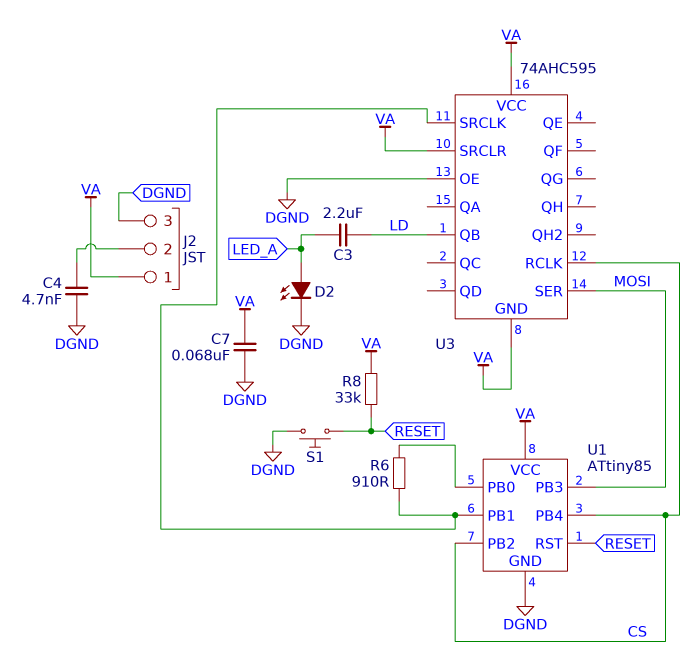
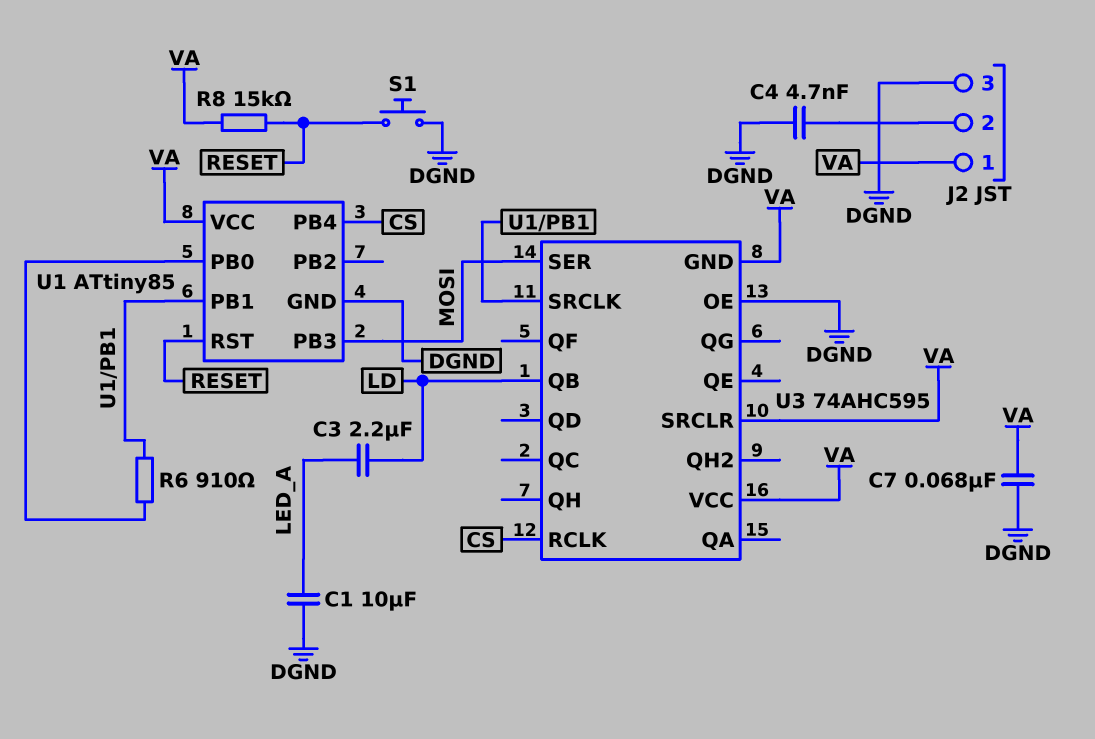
C1: none -> 10uF (DGND, LED_A)
D2: LED (A LED_A, K DGND) -> none
R8: 33k (RESET, VA) -> 15k (RESET, VA)
U1 pin PB2: CS -> none

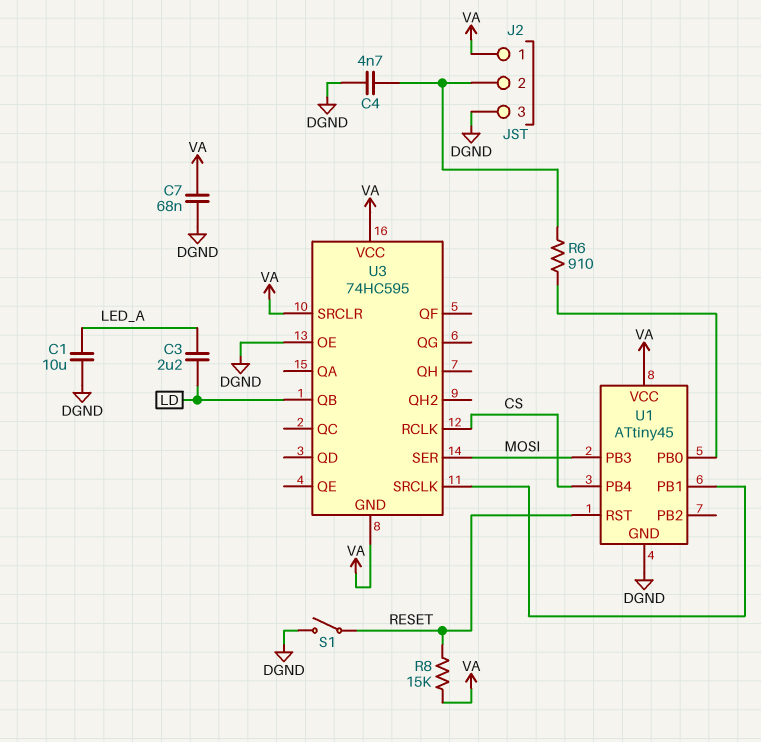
R6: 910 (U1/PB0, U1/PB1) -> 910 (J2/2, U1/PB0)
S1: button (DGND, RESET) -> switch (DGND, RESET)
U1: ATtiny85 -> ATtiny45
U3: 74AHC595 -> 74HC595

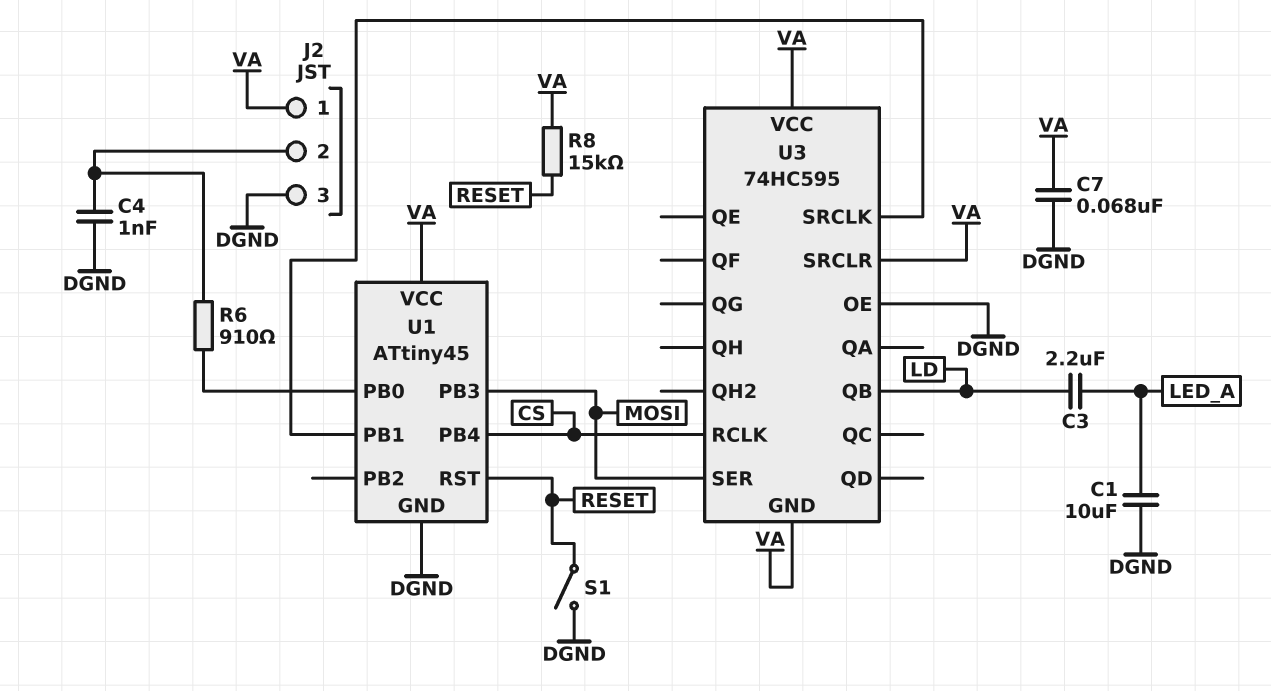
C4: 4.7nF (DGND, J2/2) -> 1nF (DGND, J2/2)

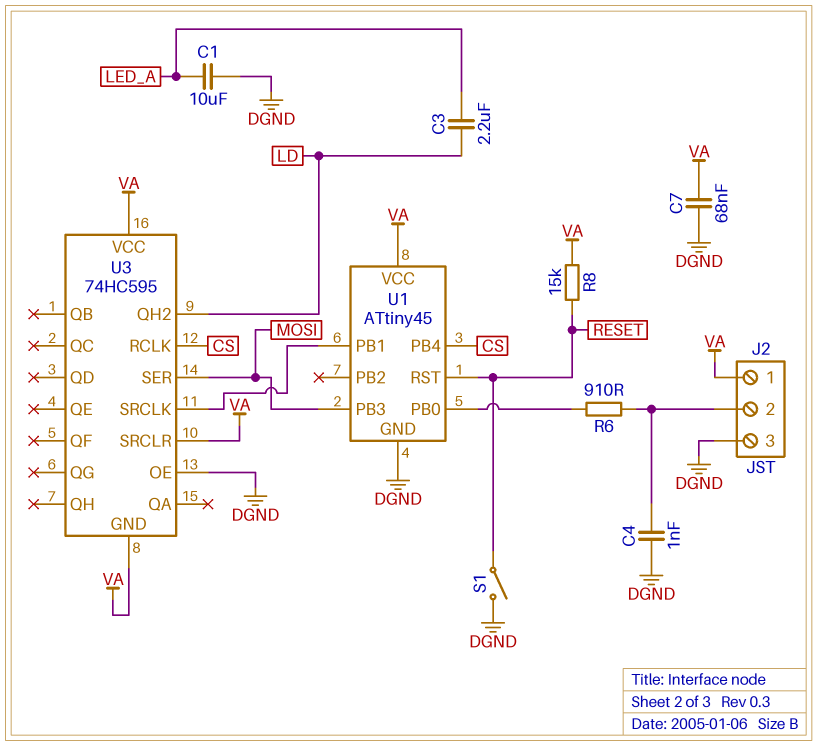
U3 pin QB: LD -> none
U3 pin QH2: none -> LD

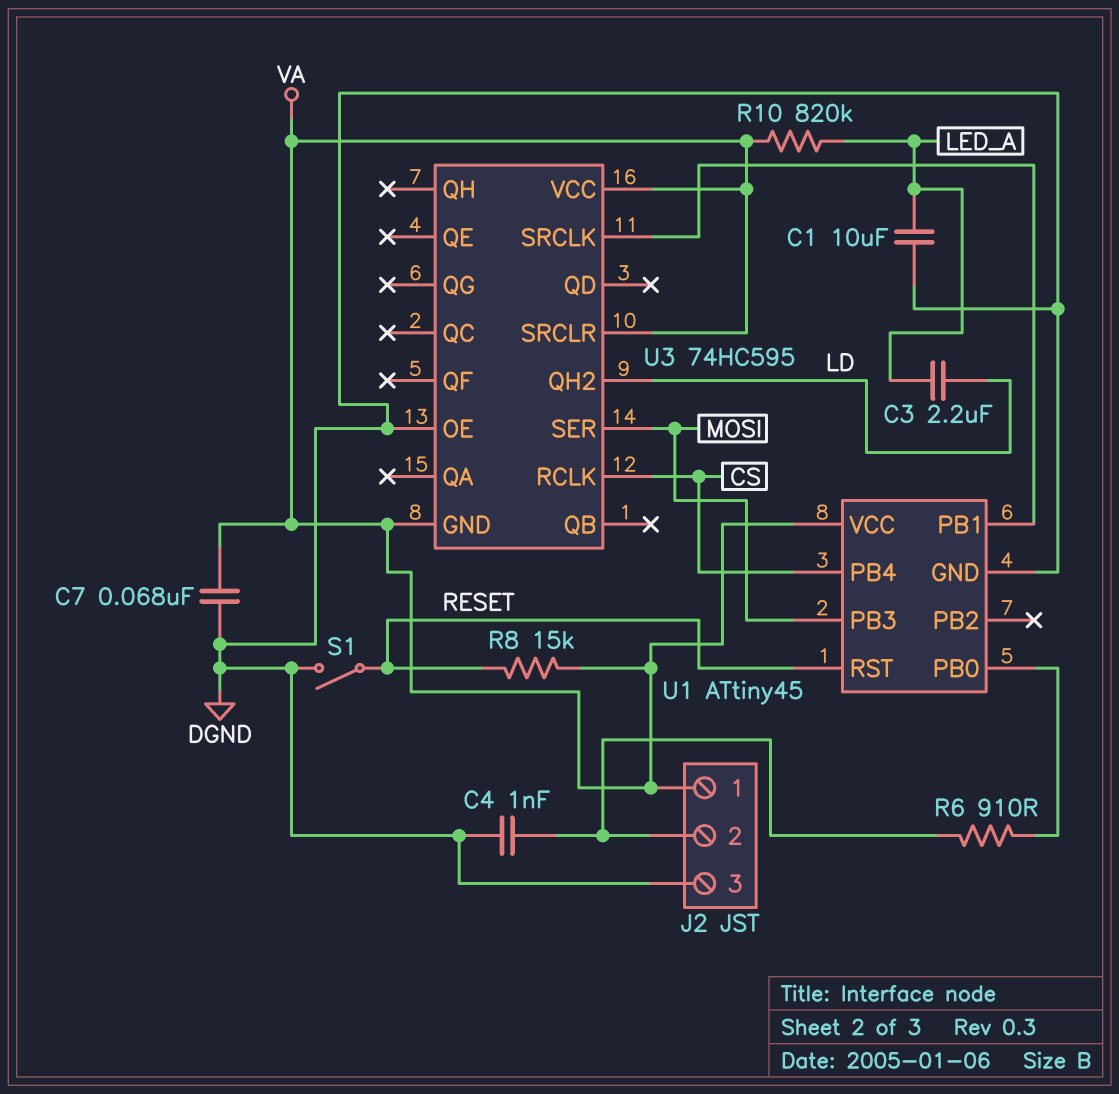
R10: none -> 820k (LED_A, VA)

